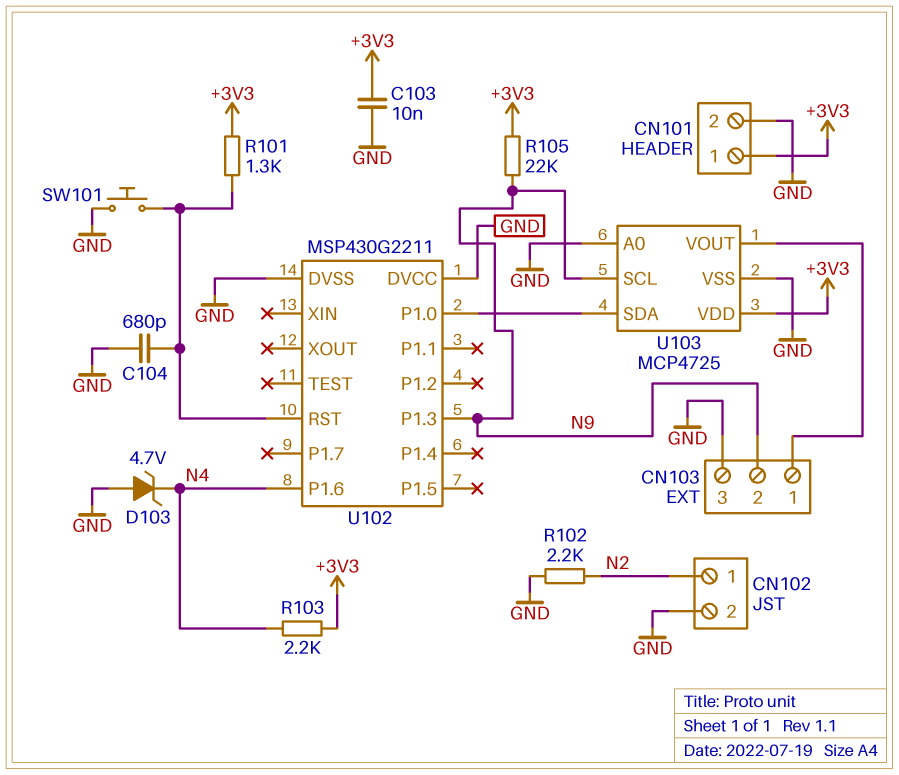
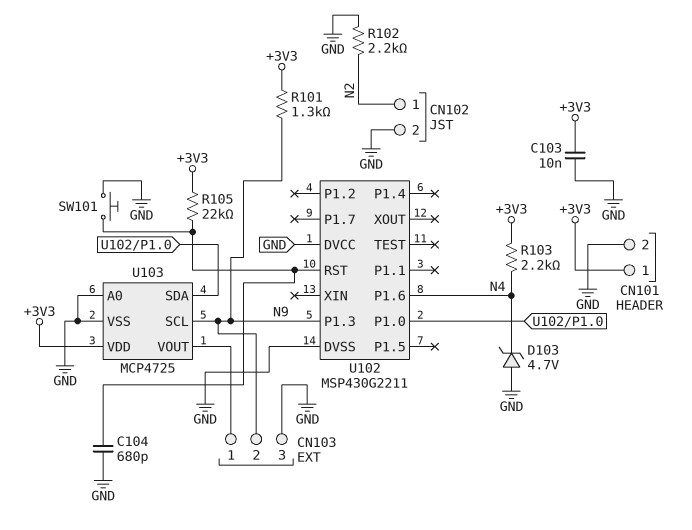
R101: 1.3k (+3V3, U102/RST) -> 1.3k (+3V3, N9)
R105: 22k (+3V3, N9) -> 22k (+3V3, U102/RST)

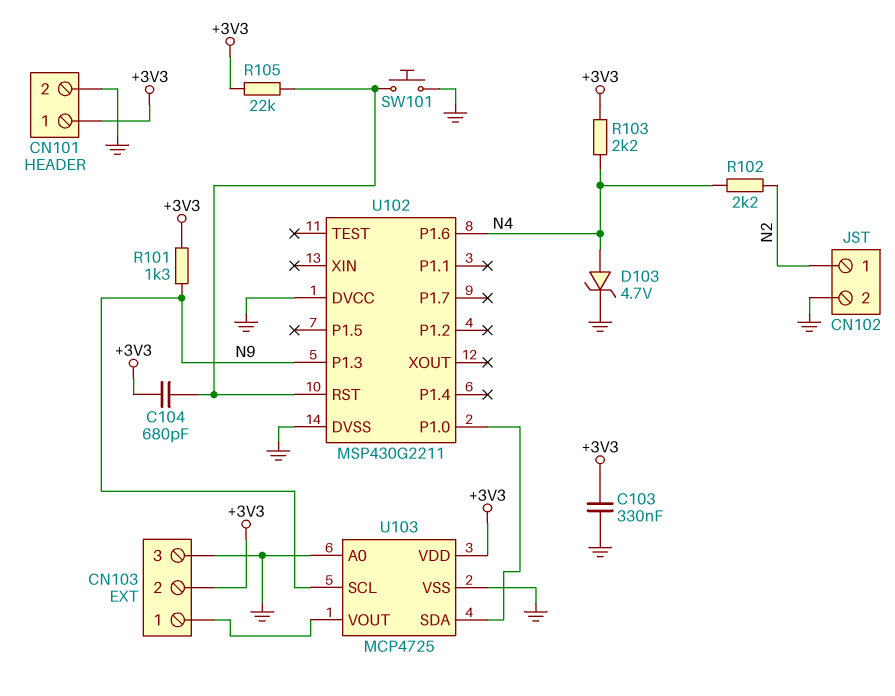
C103: 10nF (+3V3, GND) -> 330nF (+3V3, GND)
C104: 680pF (GND, U102/RST) -> 680pF (+3V3, U102/RST)
CN103 pin 2: N9 -> +3V3
D103: zener 4.7V (A GND, K N4) -> zener 4.7V (A N4, K GND)
R102: 2.2k (GND, N2) -> 2.2k (N2, N4)

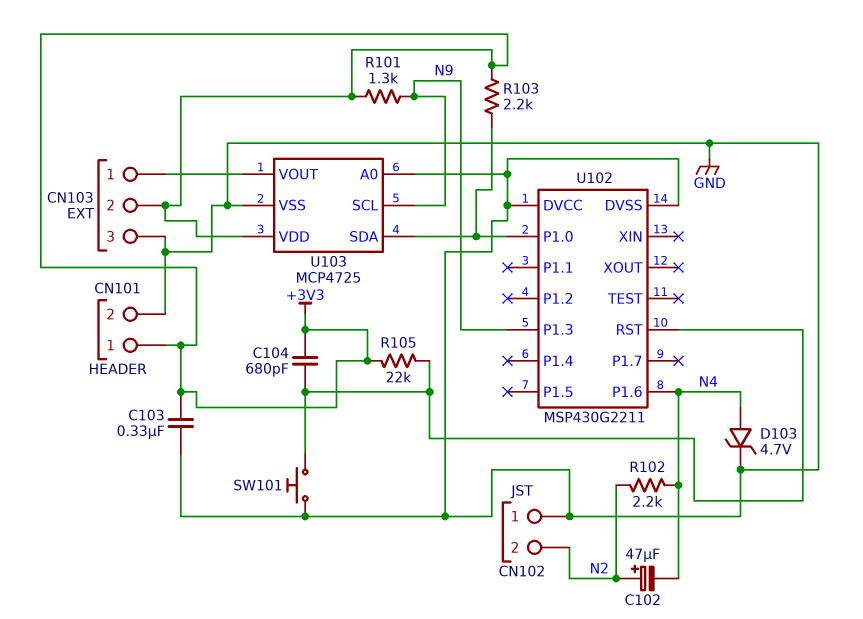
C102: none -> 47uF (plus N2, minus N4)
CN102 pin 1: N2 -> GND
CN102 pin 2: GND -> N2
R103: 2.2k (+3V3, N4) -> 2.2k (+3V3, U102/P1.0)

